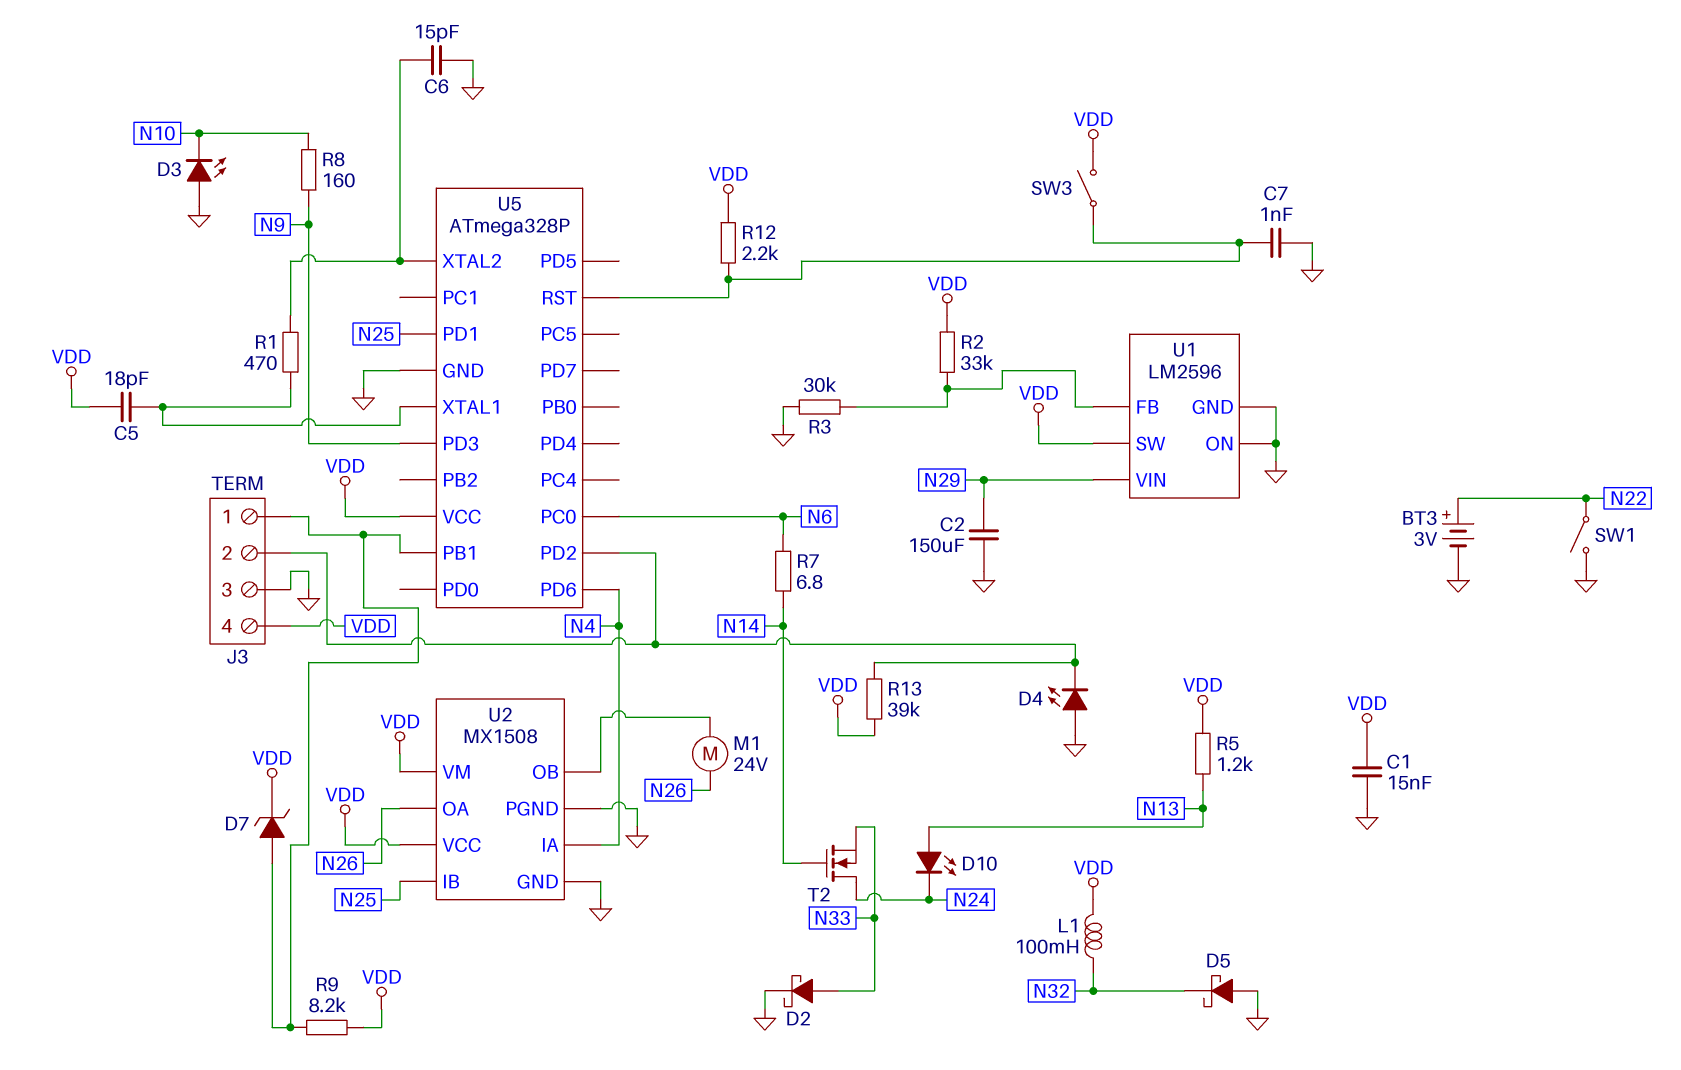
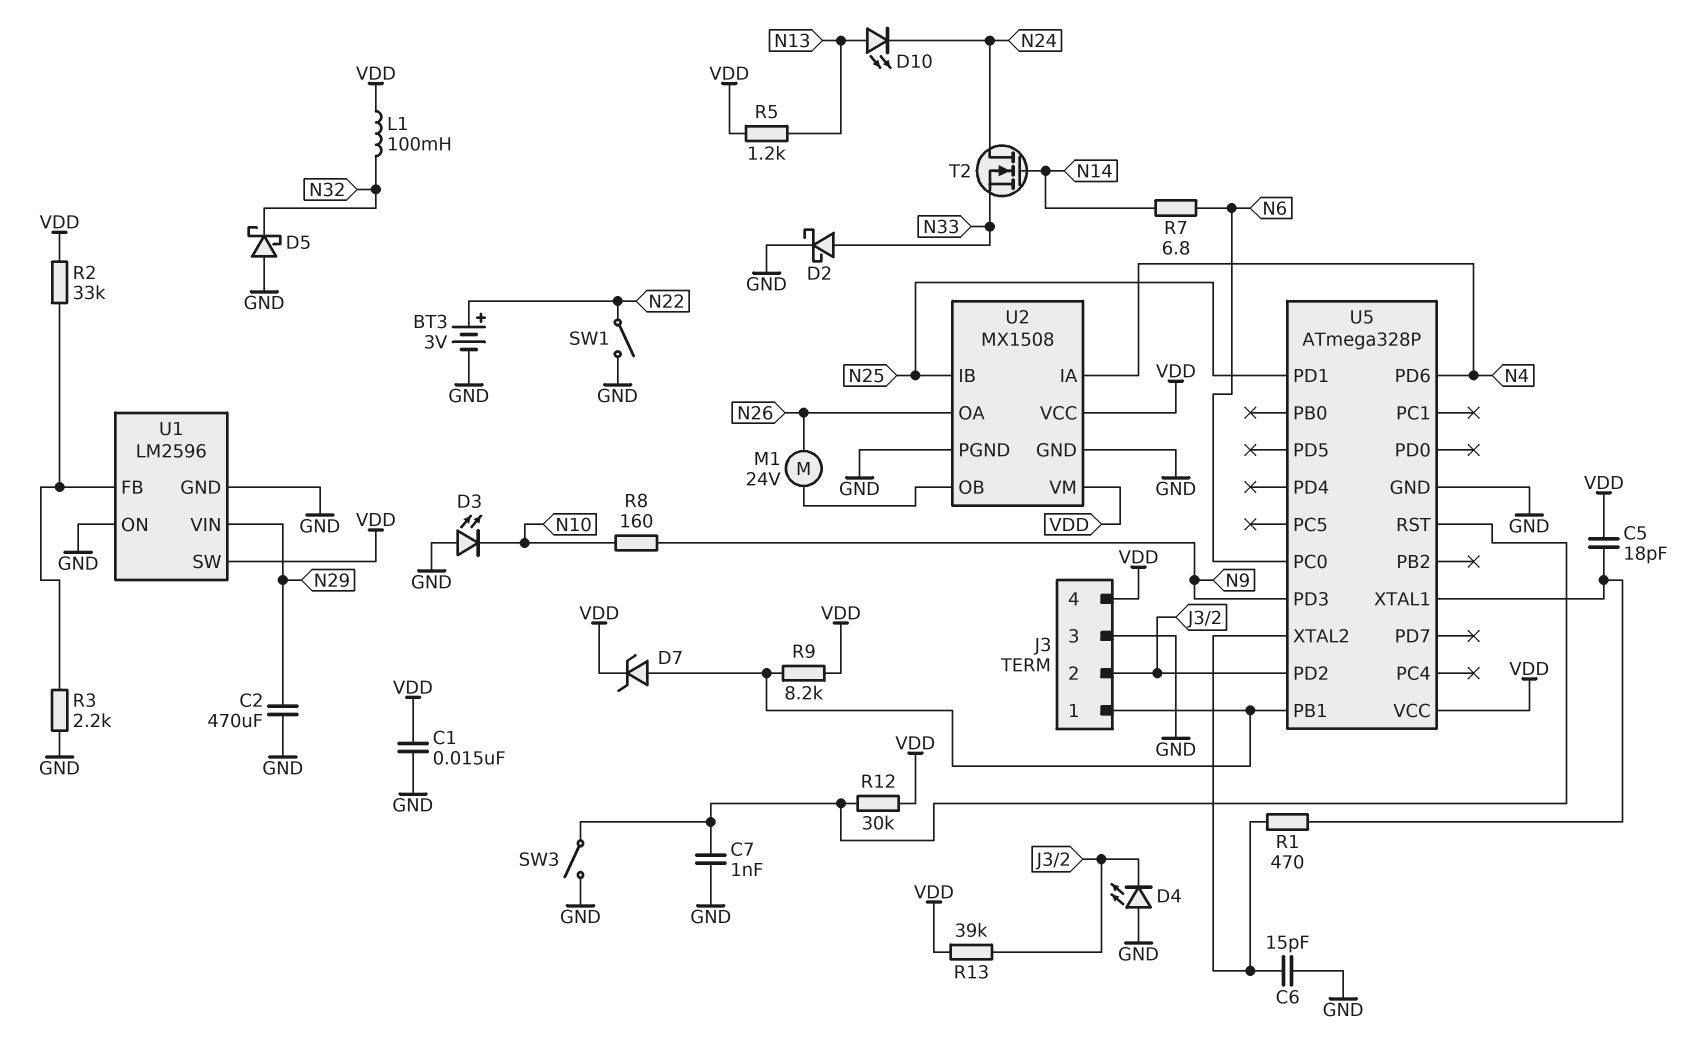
C2: 150uF (GND, N29) -> 470uF (GND, N29)
R3: 30k (GND, U1/FB) -> 2.2k (GND, U1/FB)
R12: 2.2k (U5/RST, VDD) -> 30k (U5/RST, VDD)
SW3: switch (U5/RST, VDD) -> switch (GND, U5/RST)

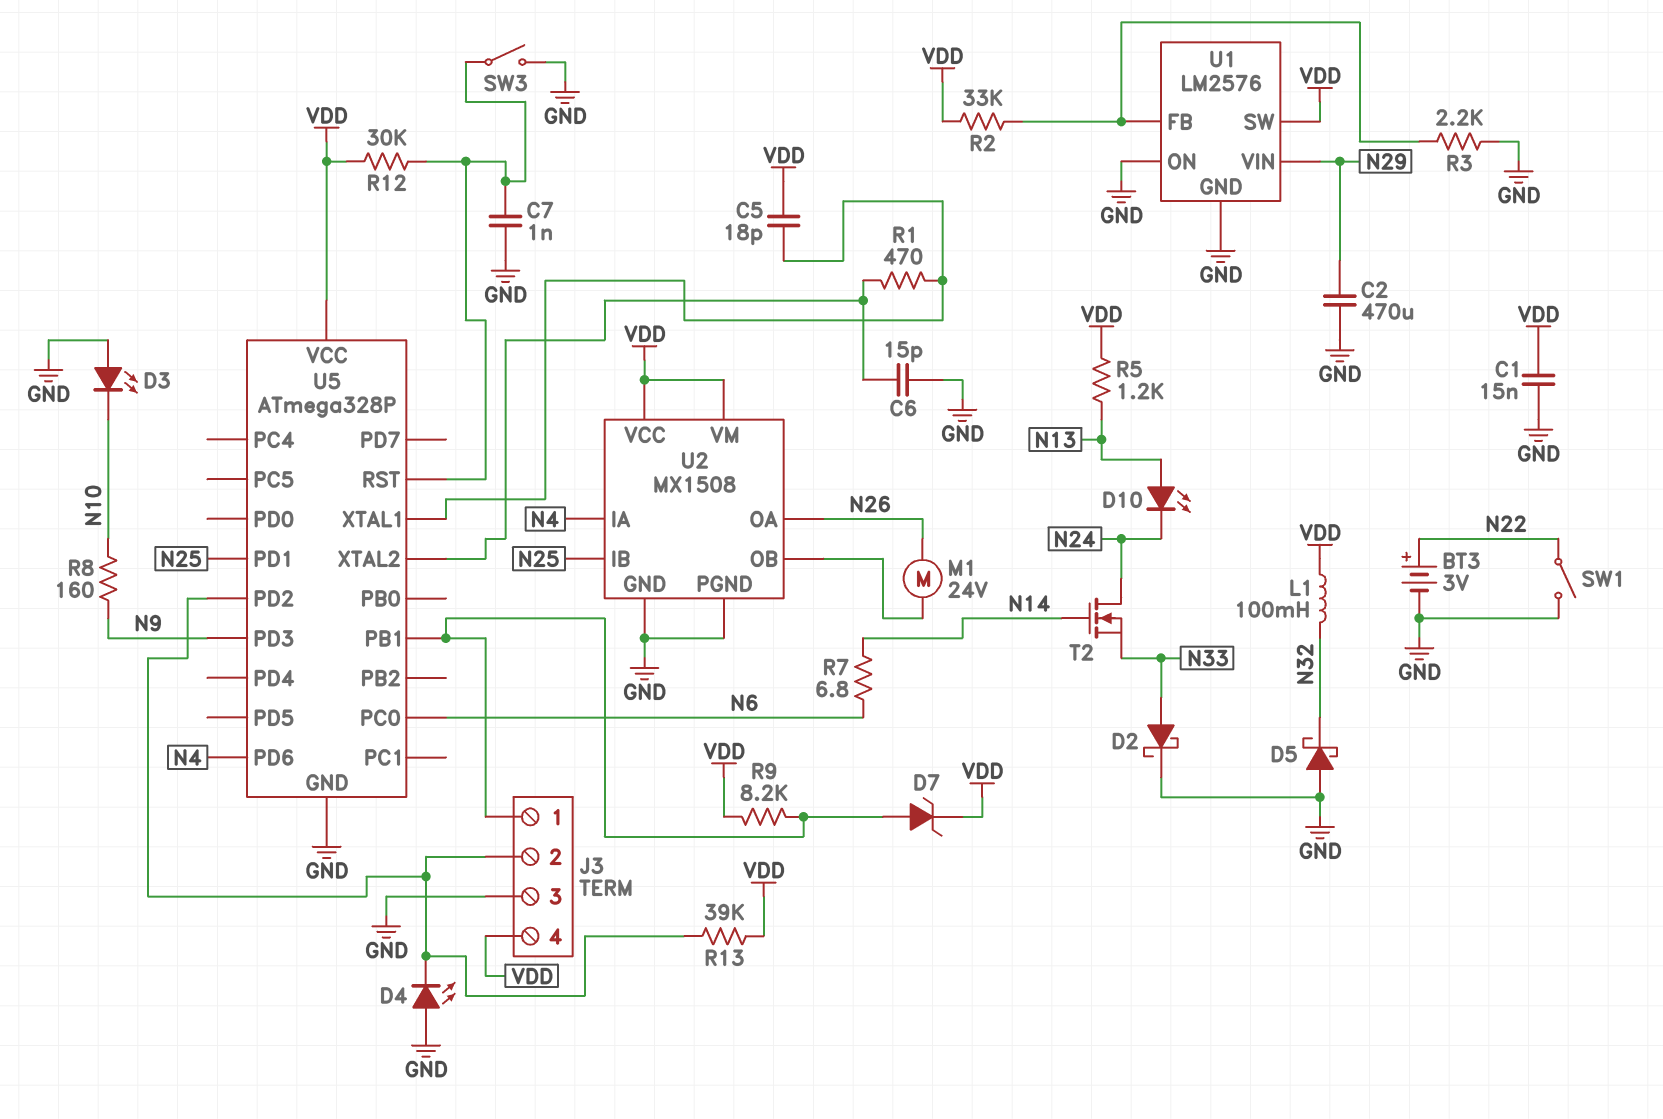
U1: LM2596 -> LM2576

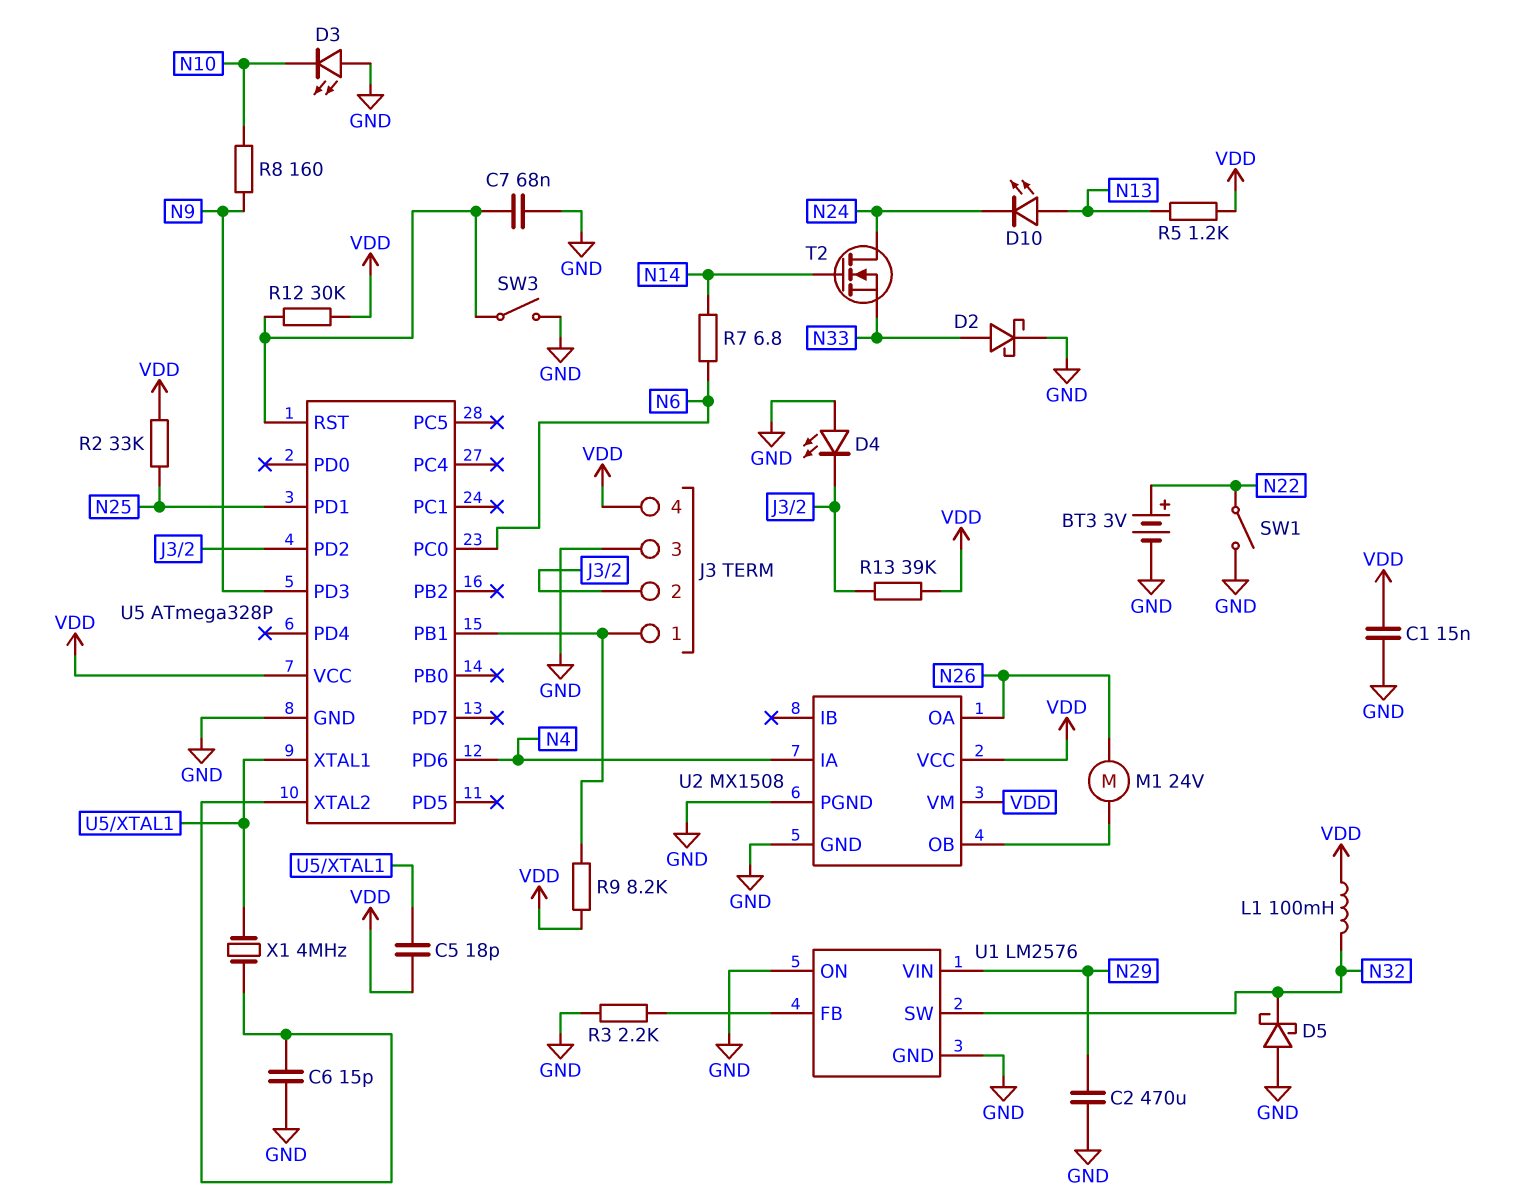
C7: 1nF (GND, U5/RST) -> 68nF (GND, U5/RST)
D7: zener (A J3/1, K VDD) -> none
R1: 470 (U5/XTAL1, U5/XTAL2) -> none
R2: 33k (U1/FB, VDD) -> 33k (N25, VDD)
U1 pin SW: VDD -> N32
U2 pin IB: N25 -> none
X1: none -> 4MHz (U5/XTAL1, U5/XTAL2)

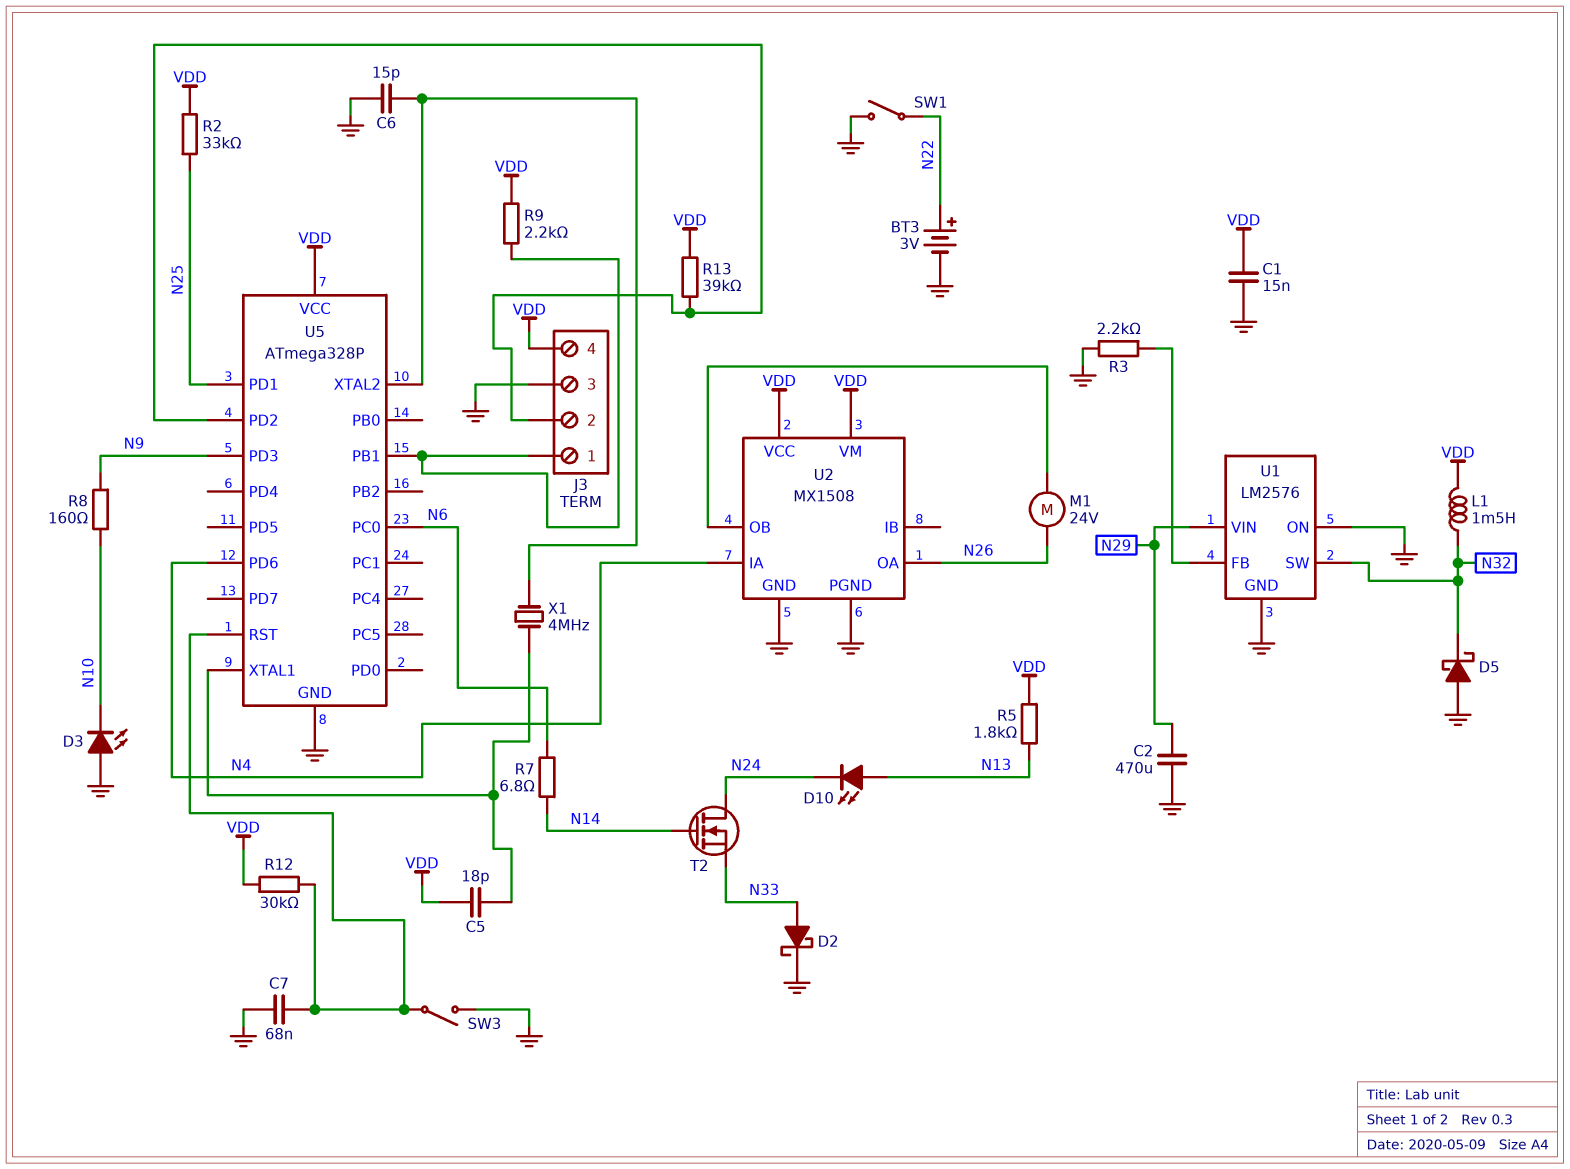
D4: LED (A GND, K J3/2) -> none
L1: 100mH (N32, VDD) -> 1.5mH (N32, VDD)
R5: 1.2k (N13, VDD) -> 1.8k (N13, VDD)
R9: 8.2k (J3/1, VDD) -> 2.2k (J3/1, VDD)

